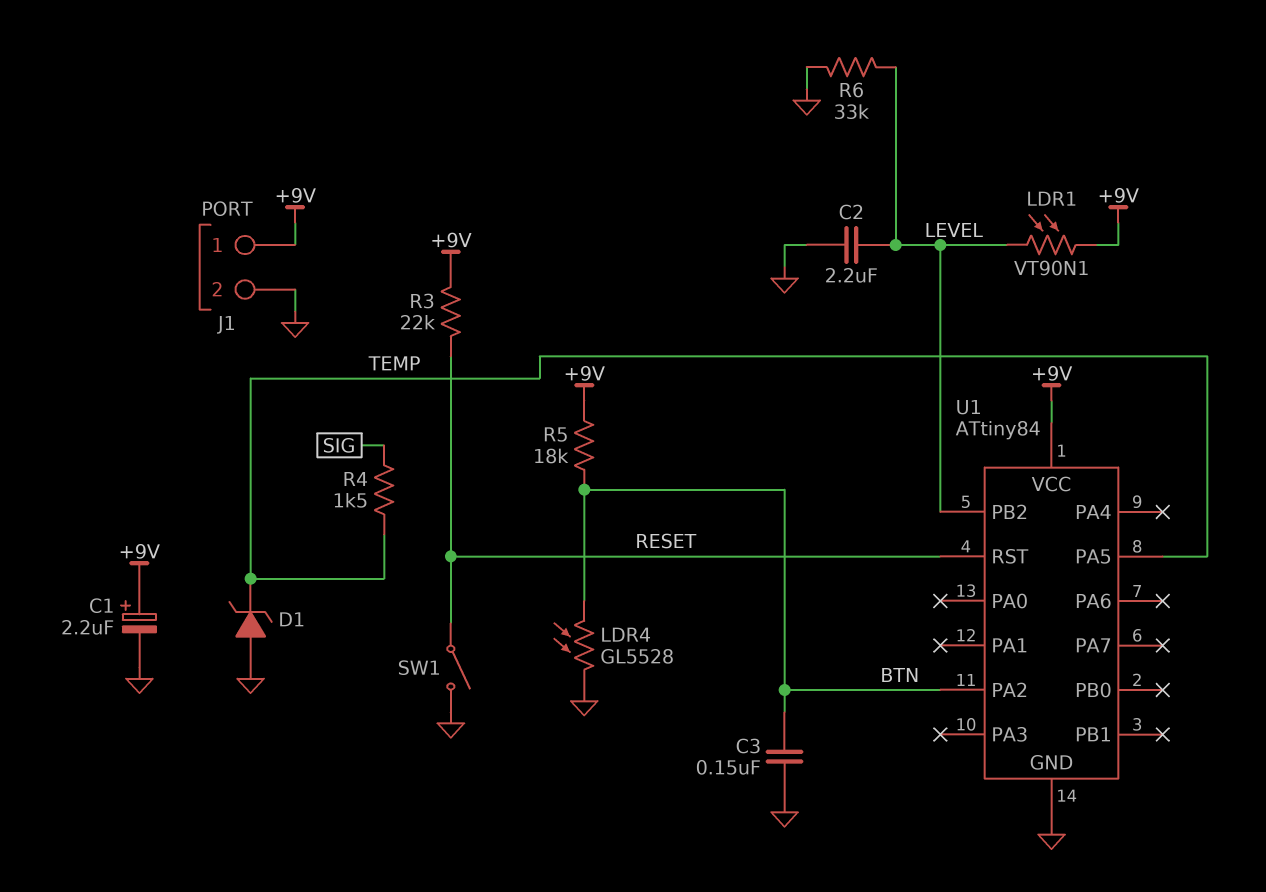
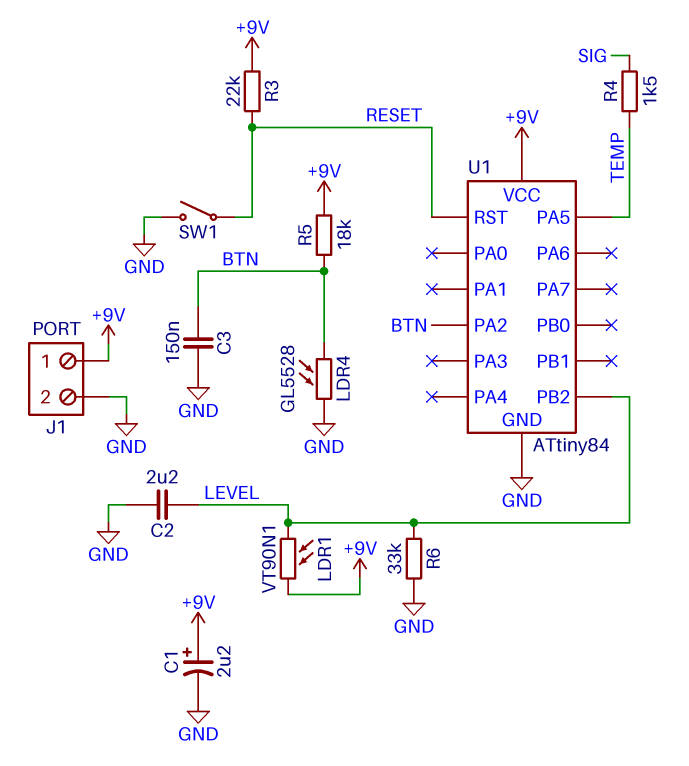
D1: zener (A GND, K TEMP) -> none

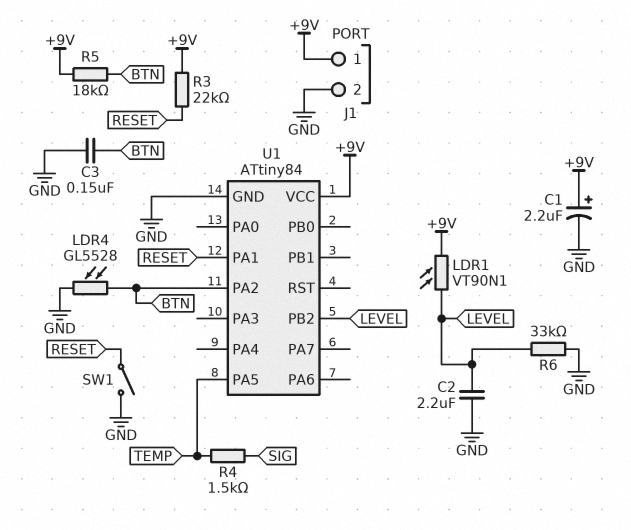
U1 pin PA1: none -> RESET
U1 pin RST: RESET -> none

